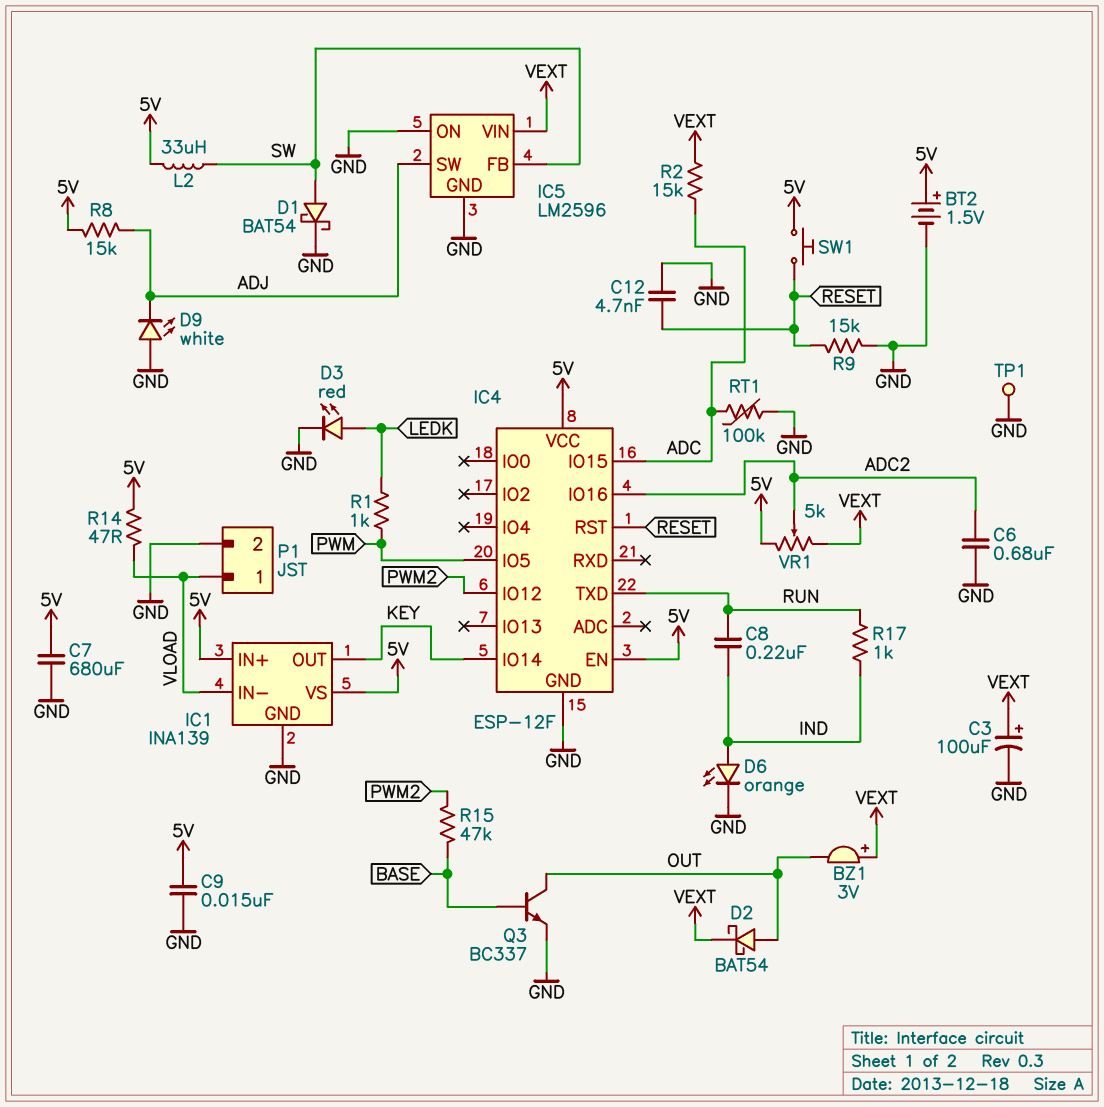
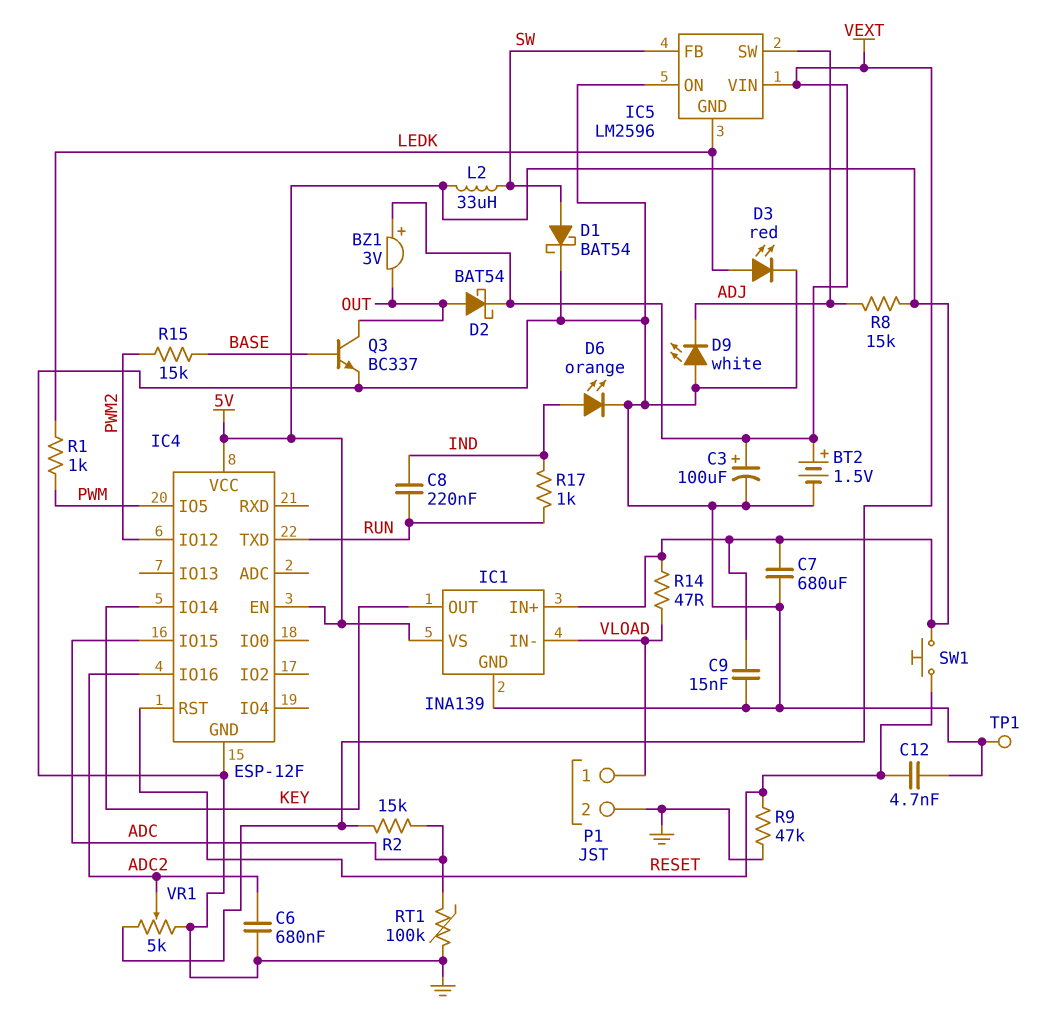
BT2: 1.5V (plus 5V, minus GND) -> 1.5V (plus VEXT, minus GND)
IC5 pin GND: GND -> LEDK
R9: 15k (GND, RESET) -> 47k (GND, RESET)
R15: 47k (BASE, PWM2) -> 15k (BASE, PWM2)
VR1: 5k (5V, VEXT, wiper ADC2) -> 5k (GND, VEXT, wiper ADC2)

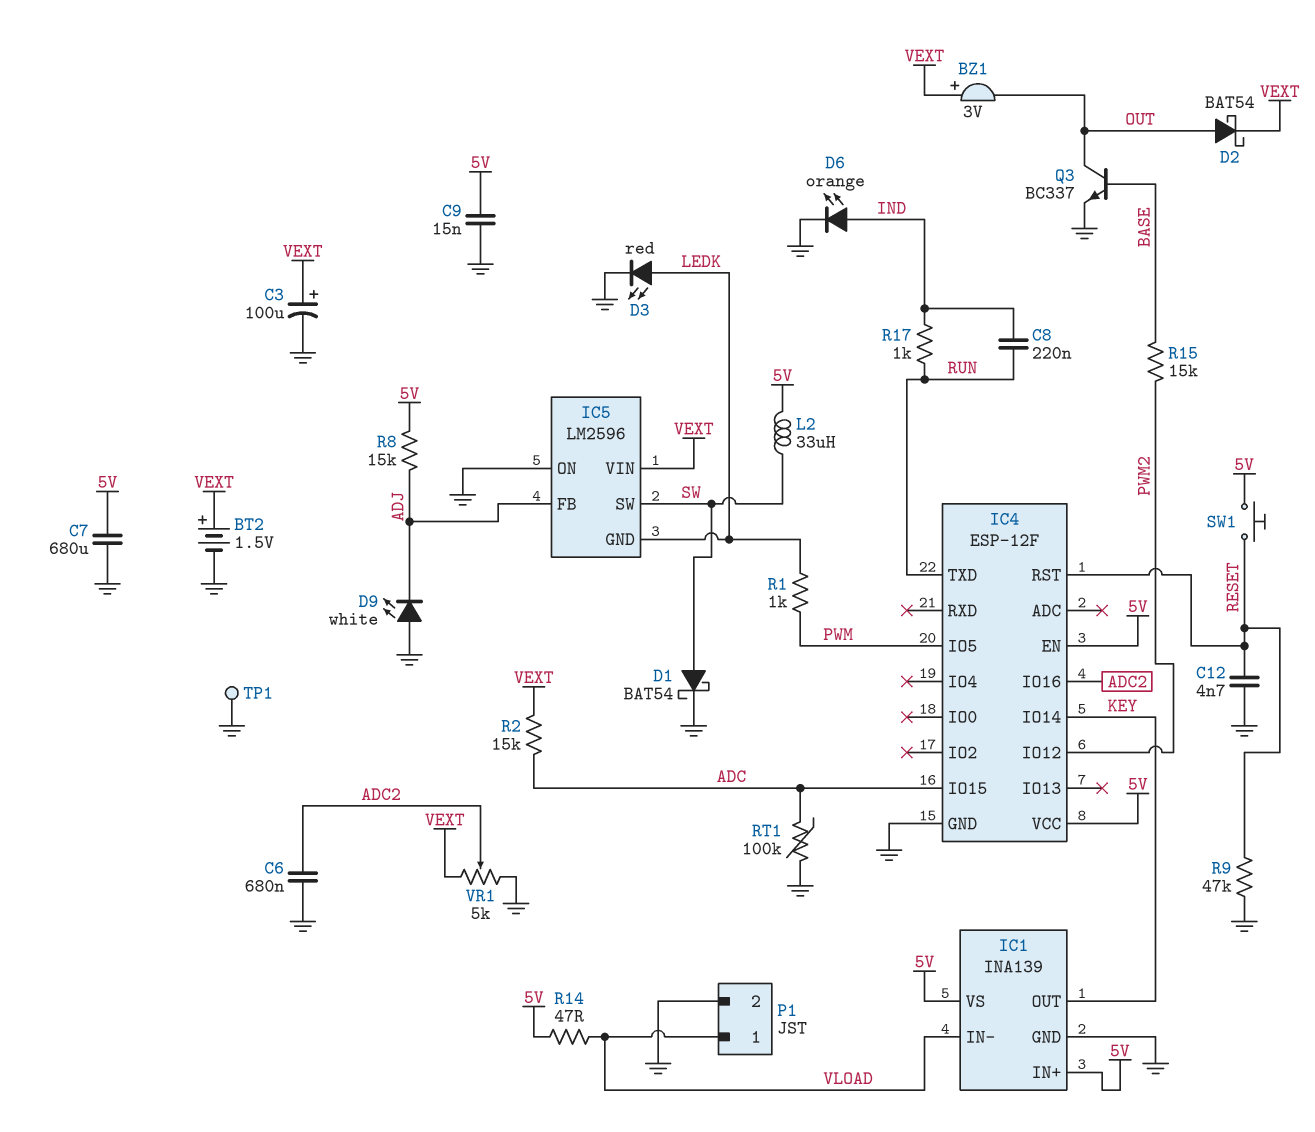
IC5 pin FB: SW -> ADJ
IC5 pin SW: ADJ -> SW

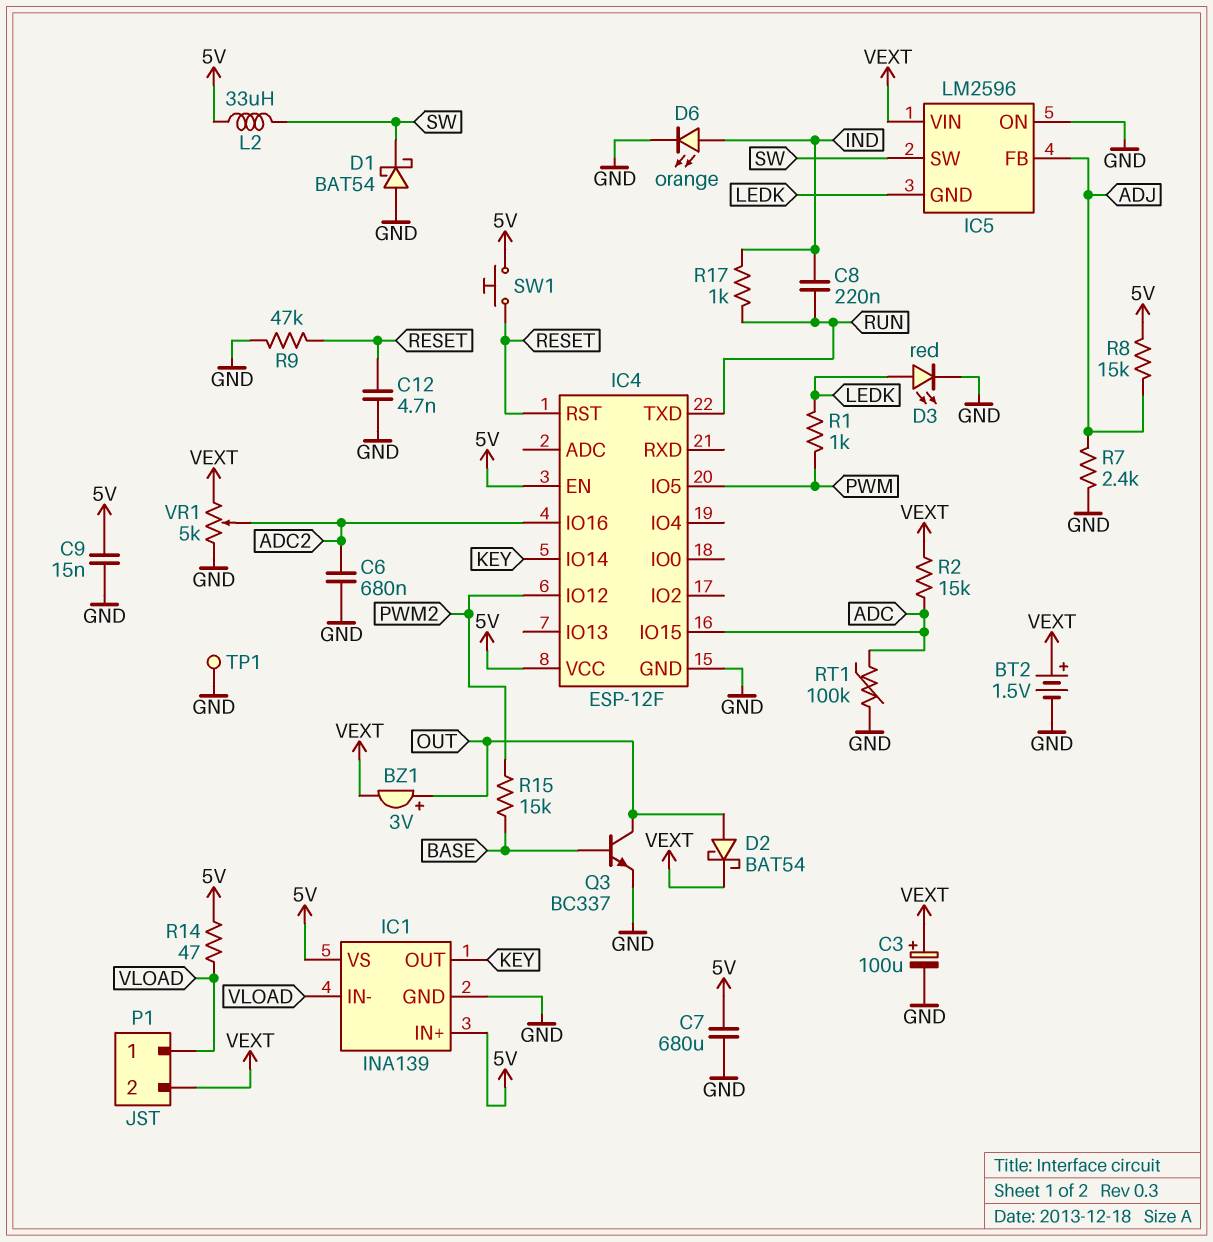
BZ1: buzzer 3V (plus VEXT, minus OUT) -> buzzer 3V (plus OUT, minus VEXT)
D1: schottky BAT54 (A SW, K GND) -> schottky BAT54 (A GND, K SW)
D9: LED white (A GND, K ADJ) -> none
P1 pin 2: GND -> VEXT
R7: none -> 2.4k (ADJ, GND)

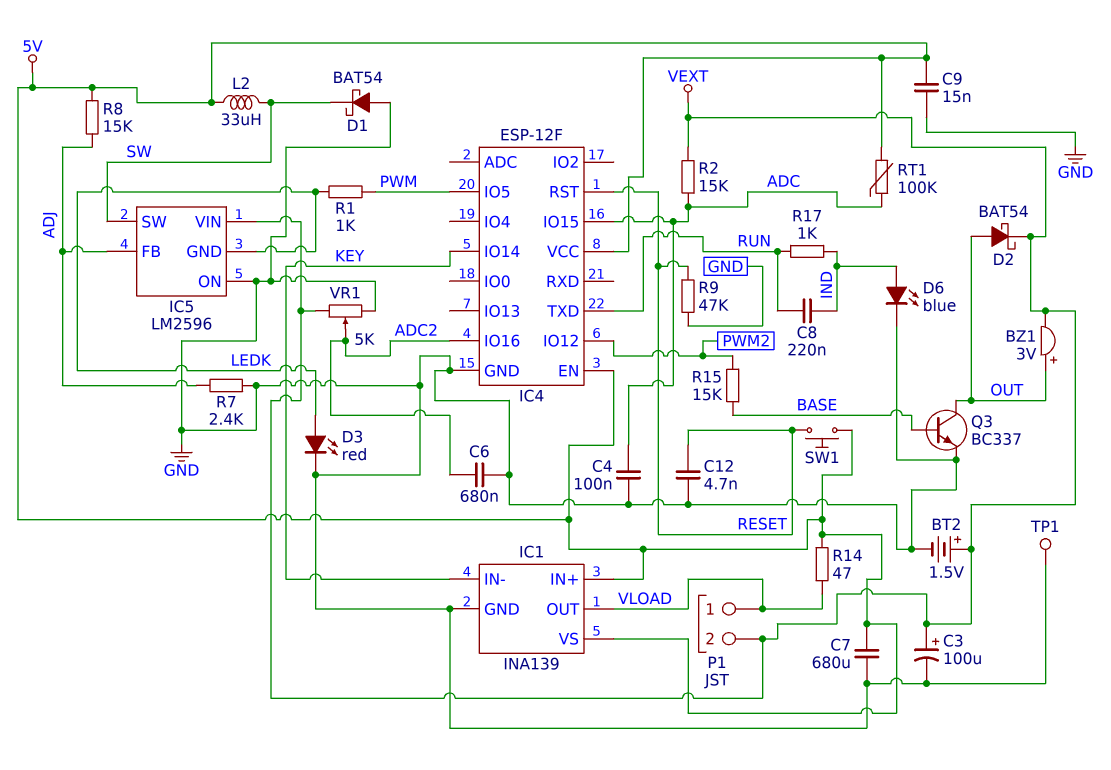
C4: none -> 100nF (ADC, GND)
D6: LED orange (A IND, K GND) -> LED blue (A IND, K GND)
IC1 pin IN-: VLOAD -> KEY
IC1 pin OUT: KEY -> VLOAD
RT1: 100k (ADC, GND) -> 100k (5V, ADC)

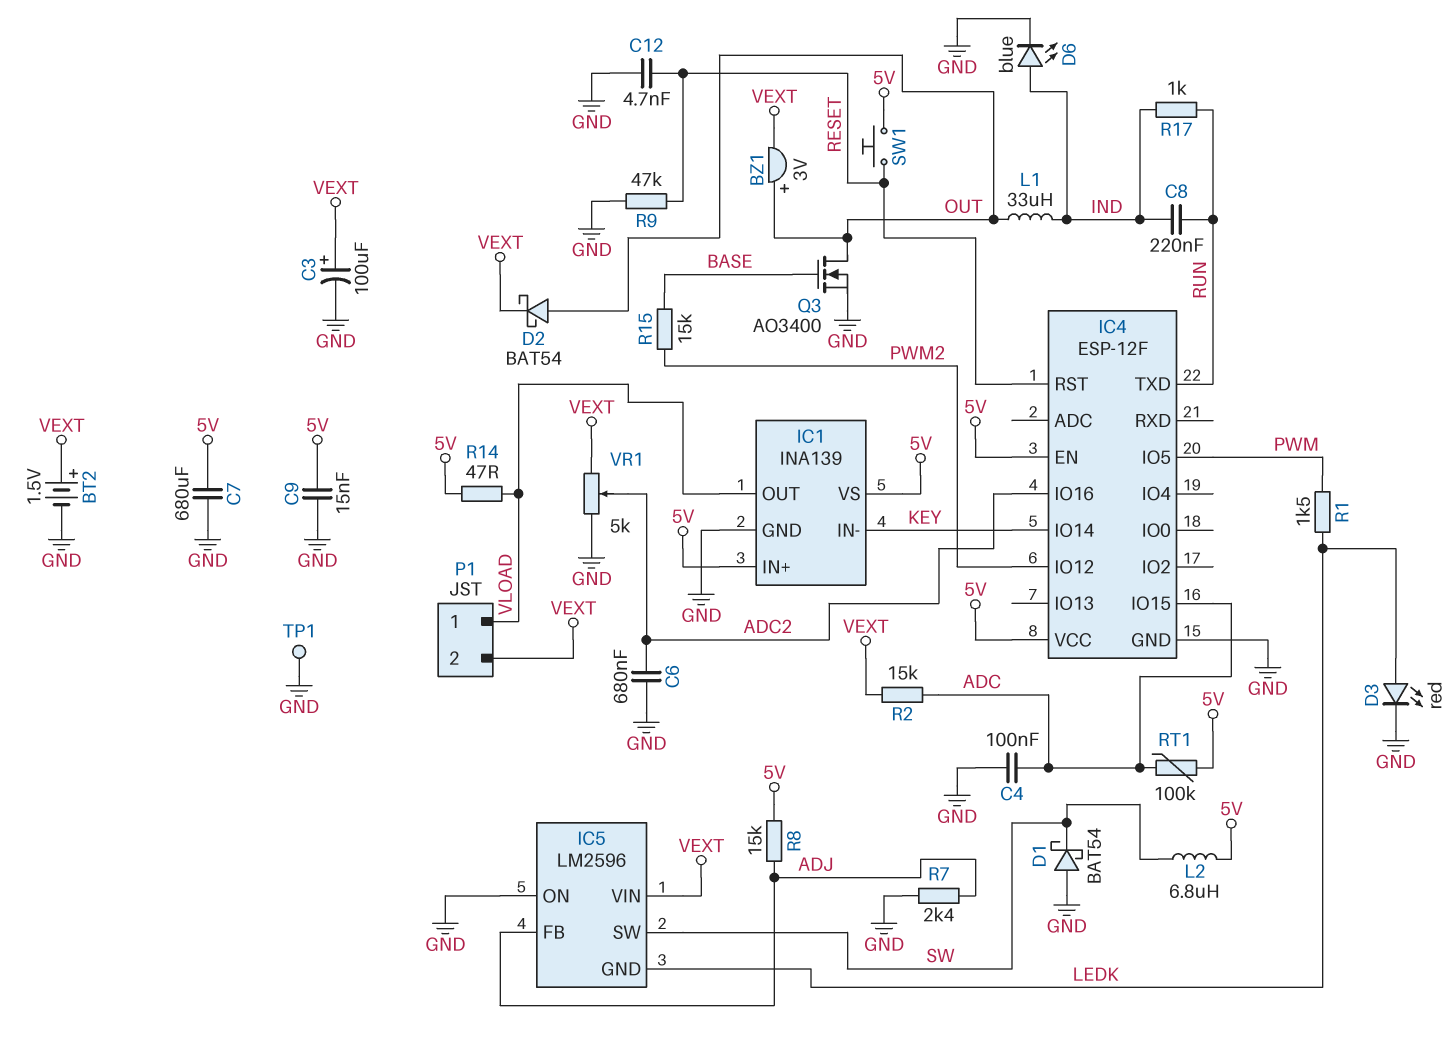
L1: none -> 33uH (IND, OUT)
L2: 33uH (5V, SW) -> 6.8uH (5V, SW)
Q3: NPN BC337 (B BASE, C OUT, E GND) -> NMOS AO3400 (G BASE, D OUT, S GND)
R1: 1k (LEDK, PWM) -> 1.5k (LEDK, PWM)

